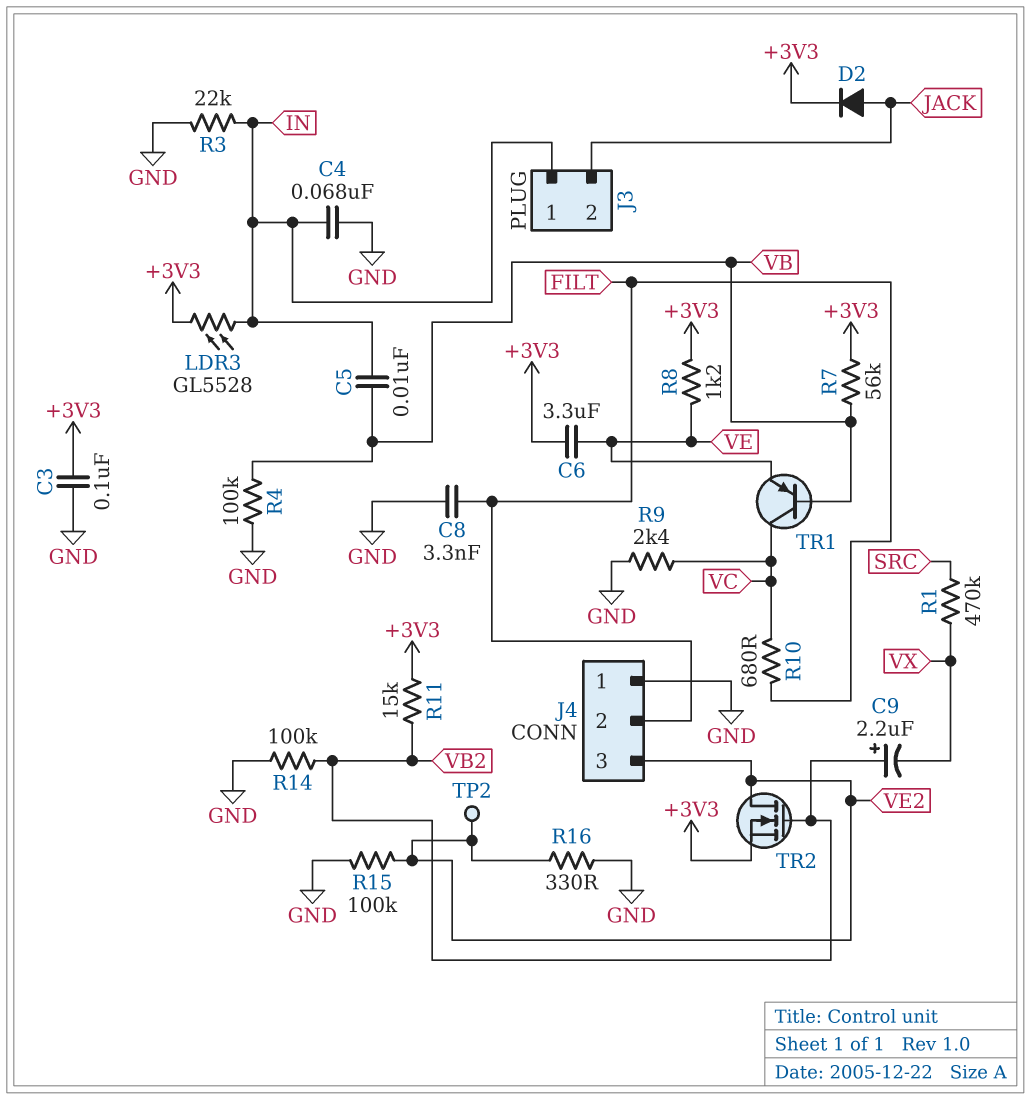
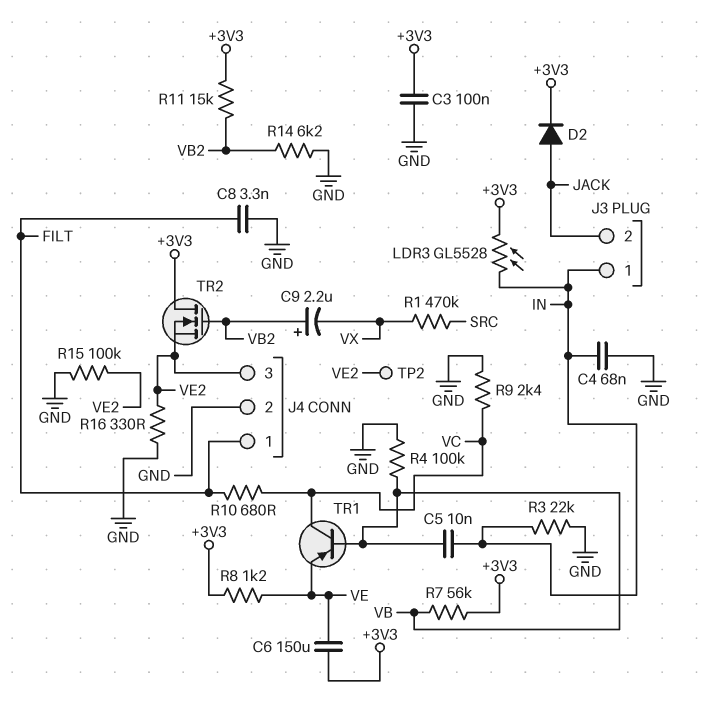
C6: 3.3uF (+3V3, VE) -> 150uF (+3V3, VE)
J4 pin 1: GND -> FILT
J4 pin 2: FILT -> GND
R14: 100k (GND, VB2) -> 6.2k (GND, VB2)
TR2: NMOS (G VB2, D VE2, S +3V3) -> NMOS (G VB2, D +3V3, S VE2)

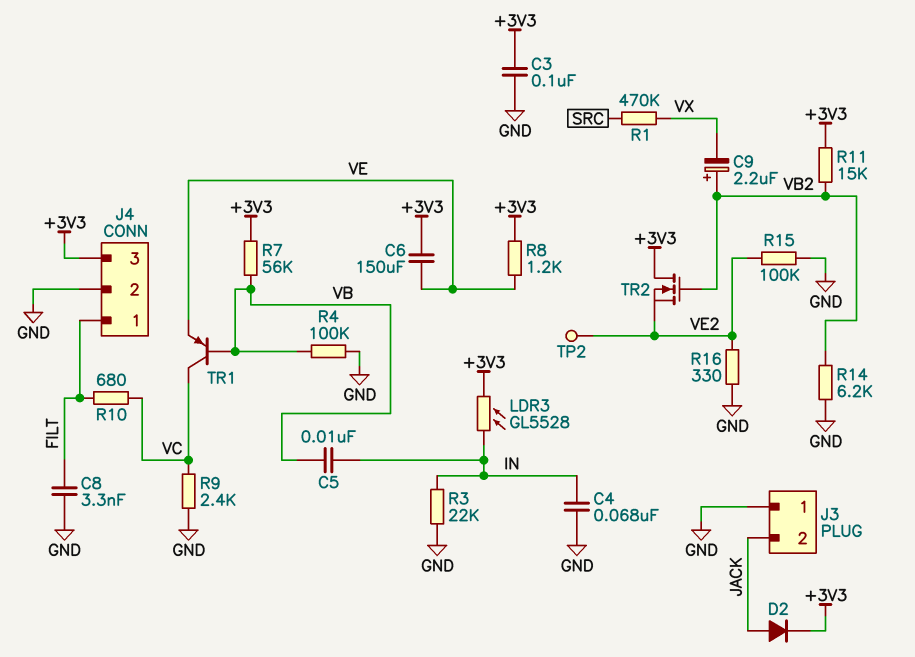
J3 pin 1: IN -> GND
J4 pin 3: VE2 -> +3V3

